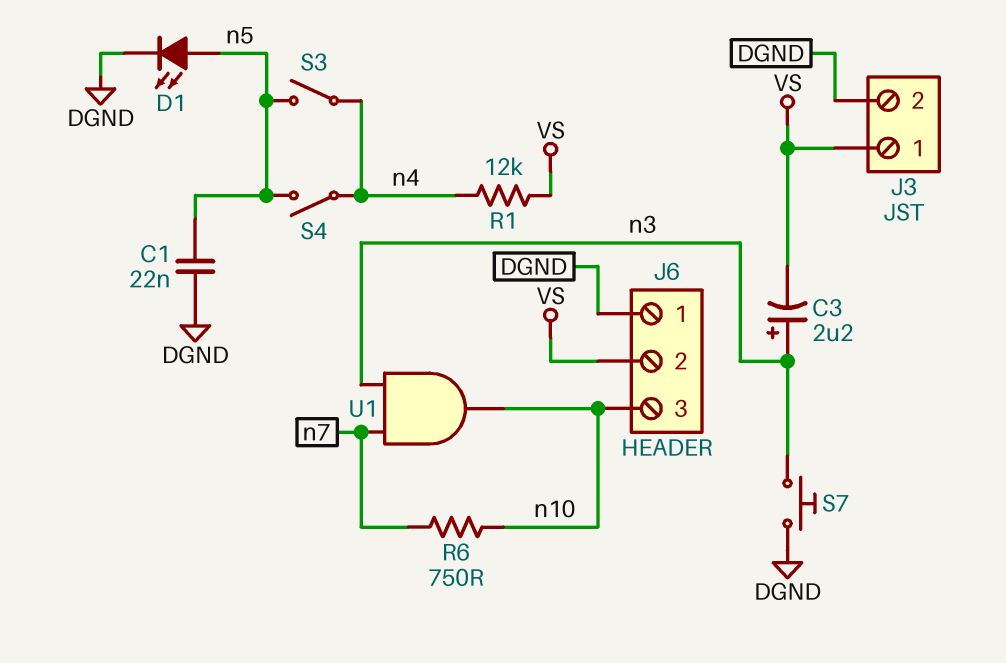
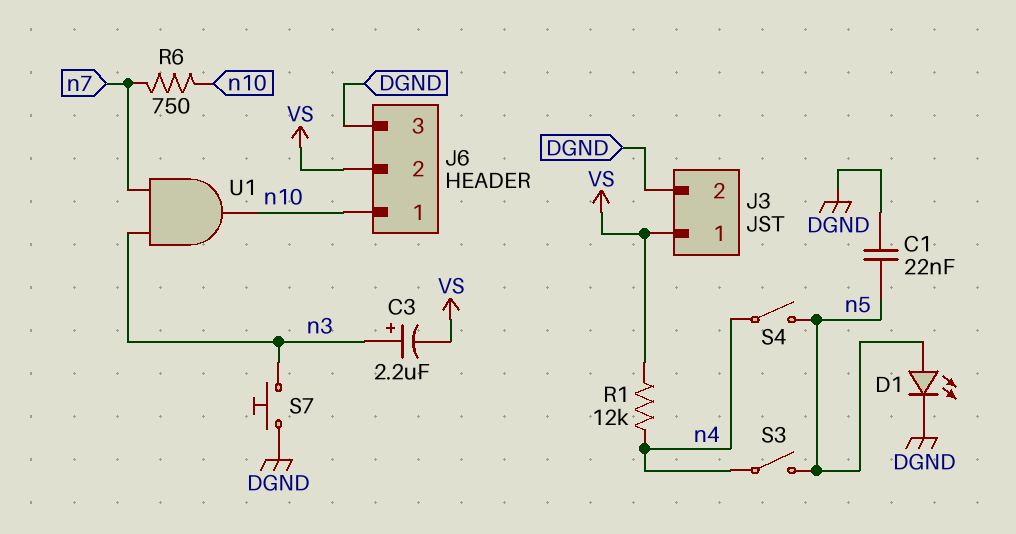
J6 pin 1: DGND -> n10
J6 pin 3: n10 -> DGND

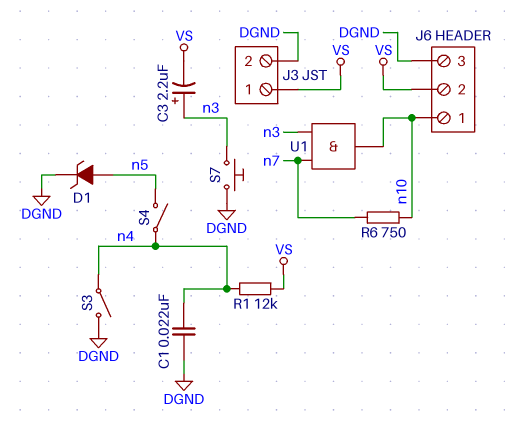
C1: 22nF (DGND, n5) -> 22nF (DGND, n4)
D1: LED (A n5, K DGND) -> zener (A n5, K DGND)
S3: switch (n4, n5) -> switch (DGND, n4)

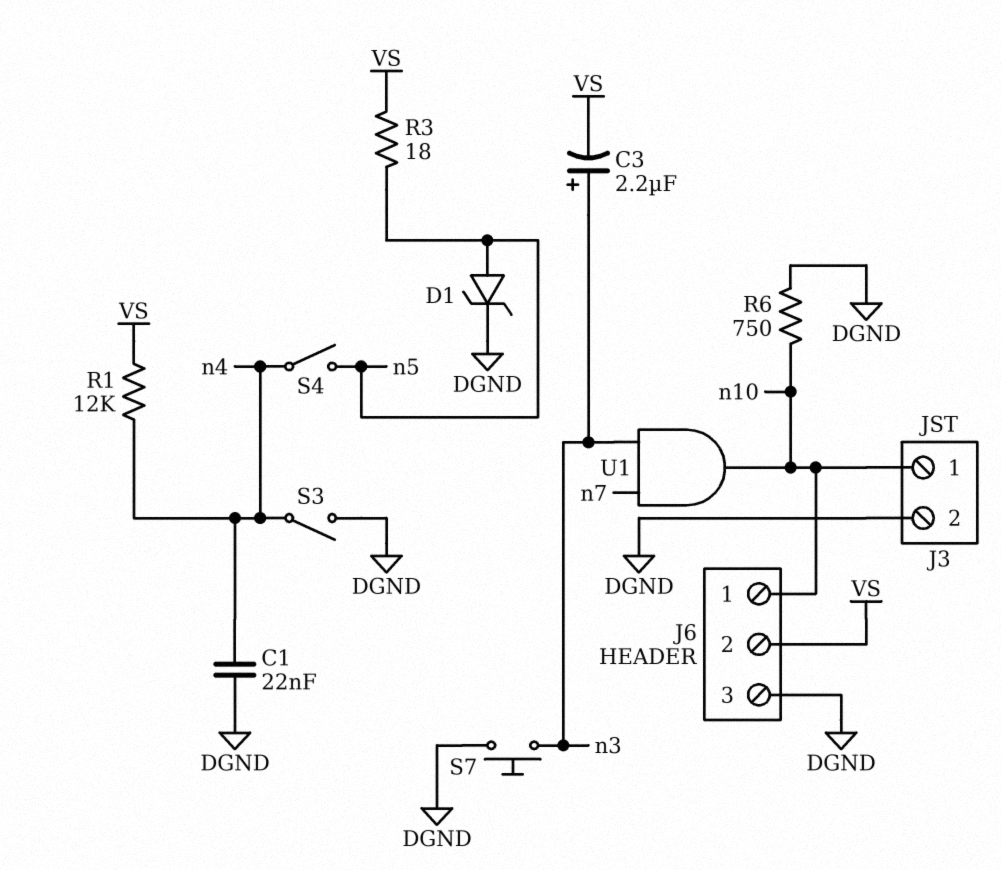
J3 pin 1: VS -> n10
R3: none -> 18 (VS, n5)
R6: 750 (n7, n10) -> 750 (DGND, n10)

